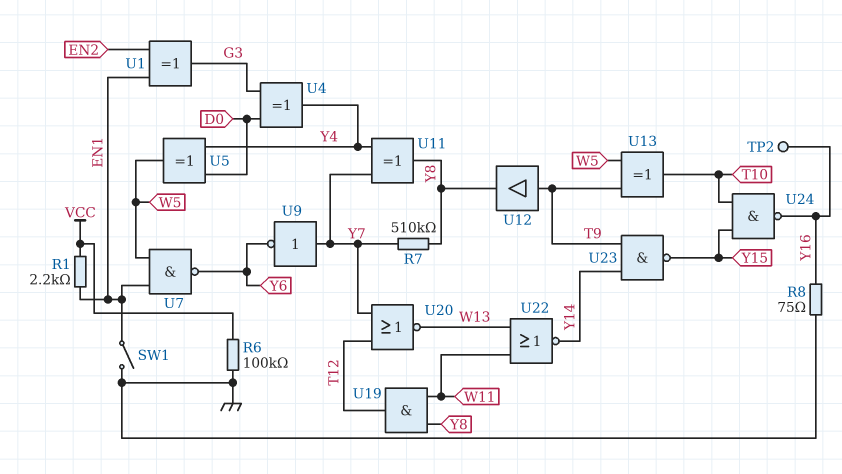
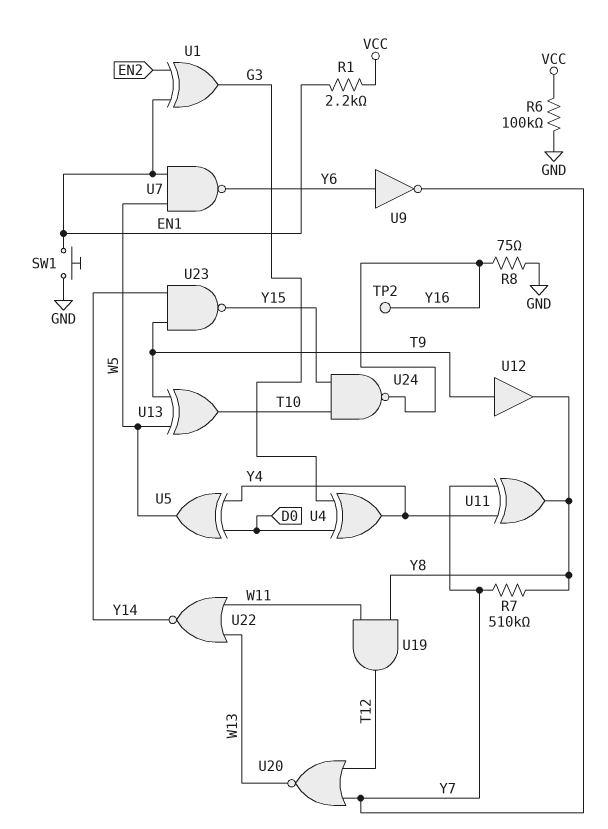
SW1: switch (EN1, GND) -> button (EN1, GND)
U9: NOT (in Y7, out Y6) -> NOT (in Y6, out Y7)

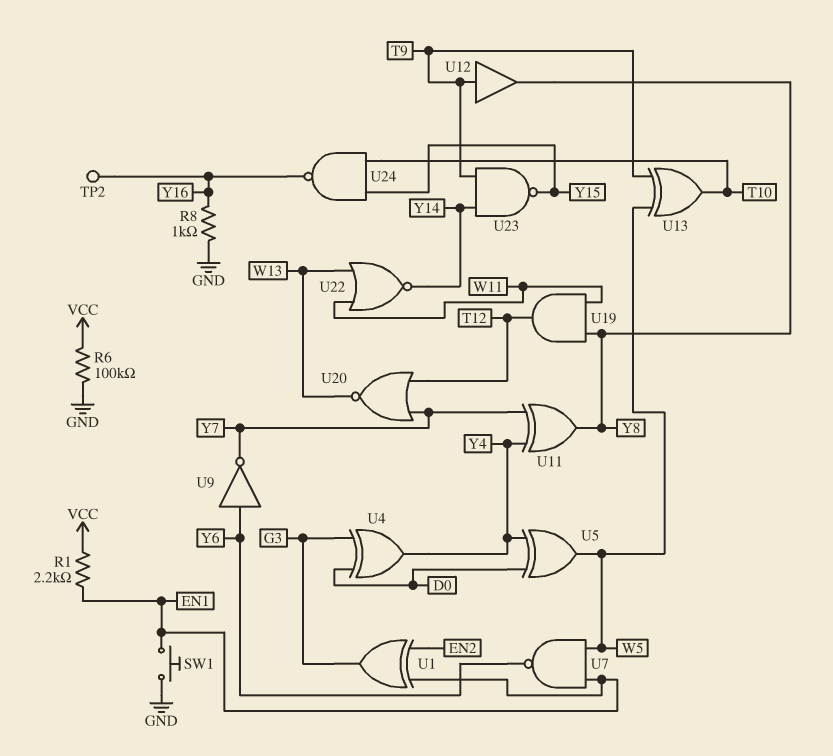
R7: 510k (Y7, Y8) -> none
R8: 75 (GND, Y16) -> 1k (GND, Y16)

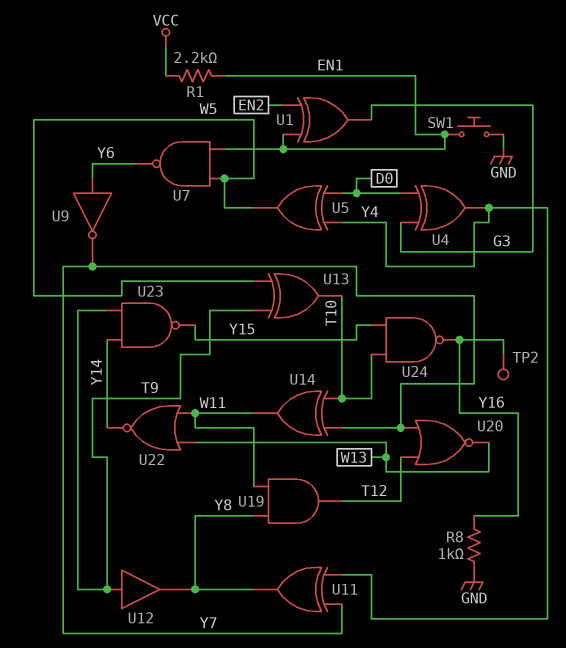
R6: 100k (GND, VCC) -> none
U14: none -> XOR (in T10, in Y7, out W11)

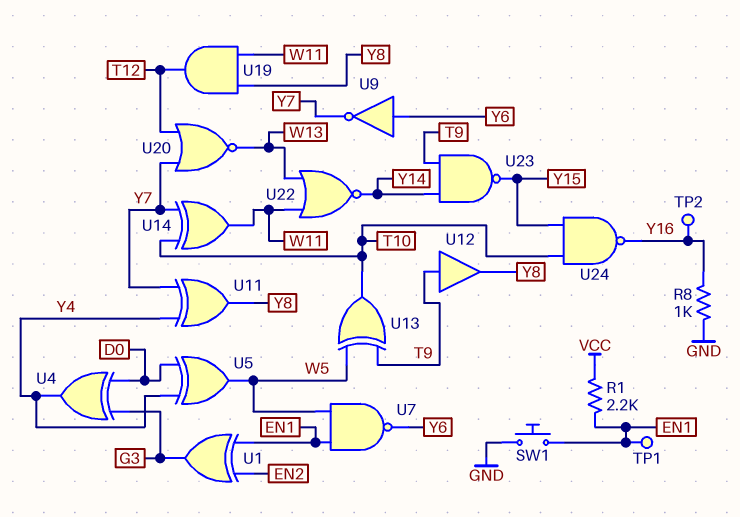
TP1: none -> test point (EN1)

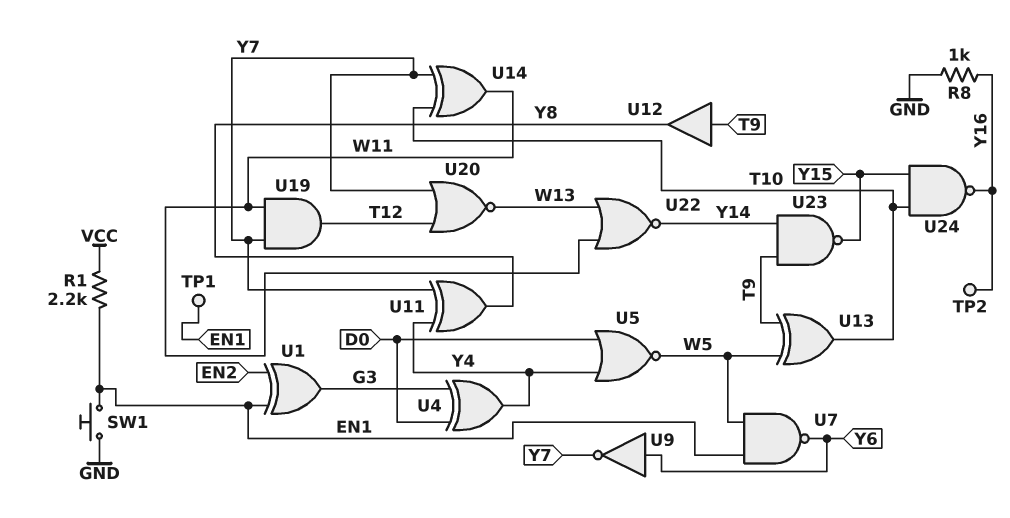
U5: XOR (in D0, in Y4, out W5) -> NOR (in D0, in Y4, out W5)
U19: AND (in W11, in Y8, out T12) -> AND (in W11, in Y7, out T12)

